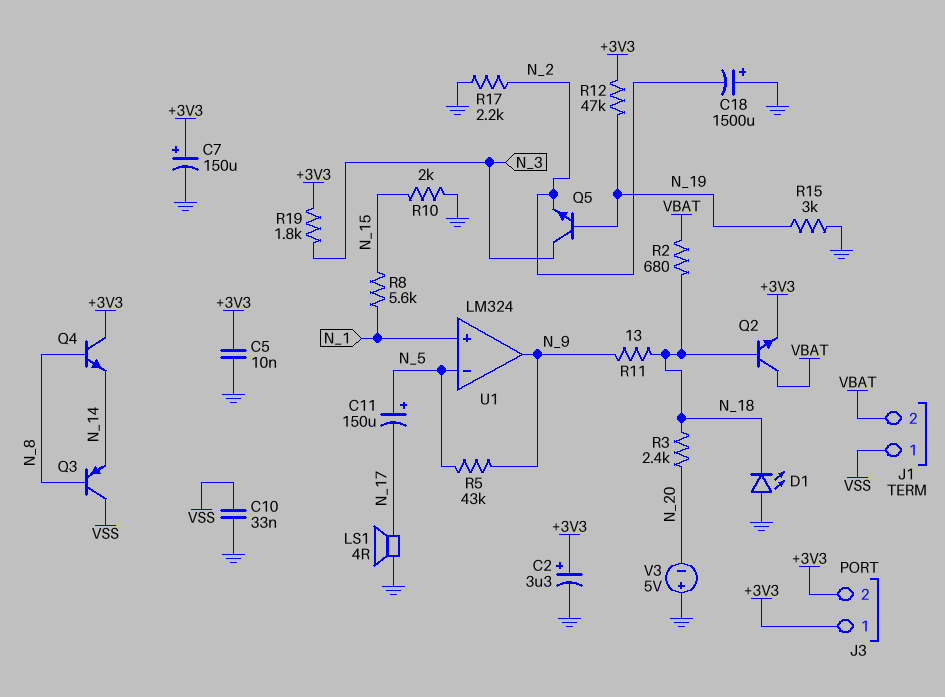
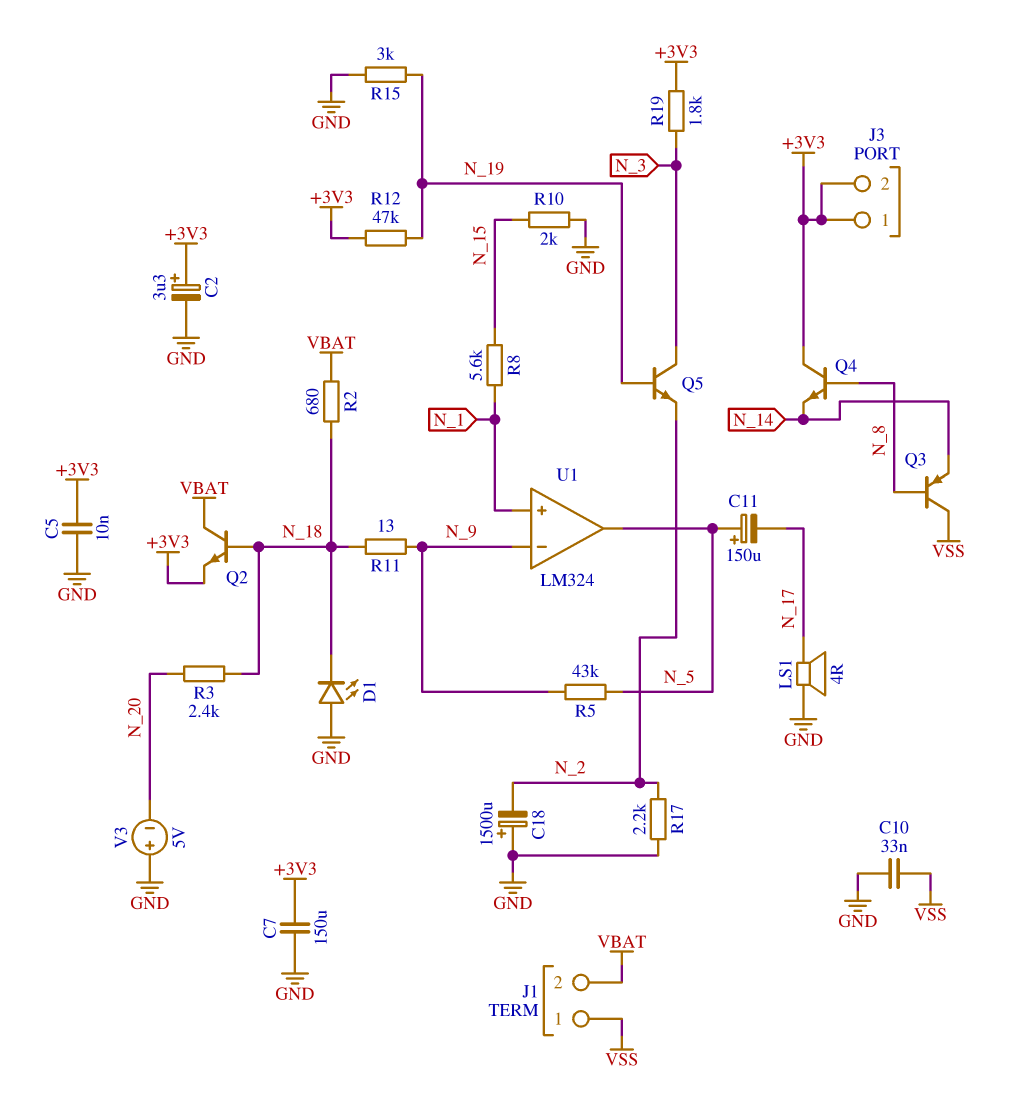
C7: 150uF (plus +3V3, minus GND) -> 150uF (+3V3, GND)
U1 pin in-: N_5 -> N_9
U1 pin out: N_9 -> N_5

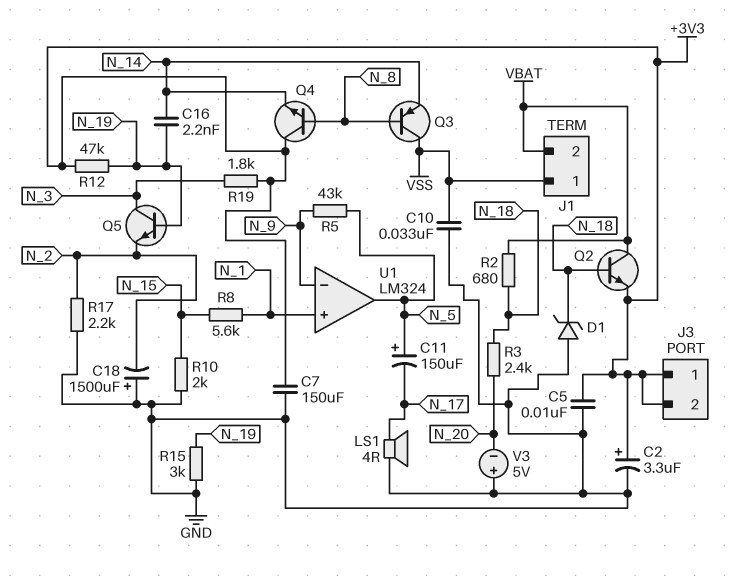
C16: none -> 2.2nF (N_14, N_19)
D1: LED (A GND, K N_18) -> zener (A GND, K N_18)
R11: 13 (N_9, N_18) -> none

